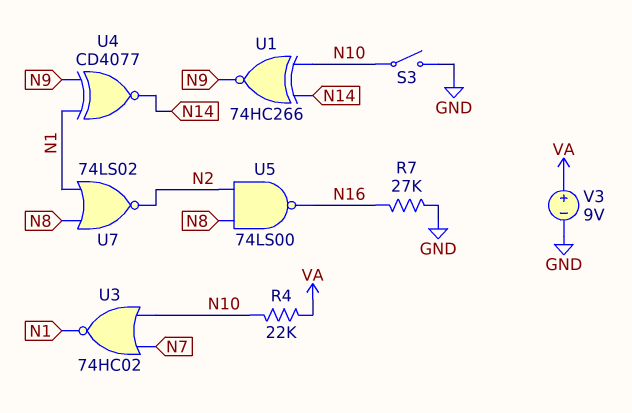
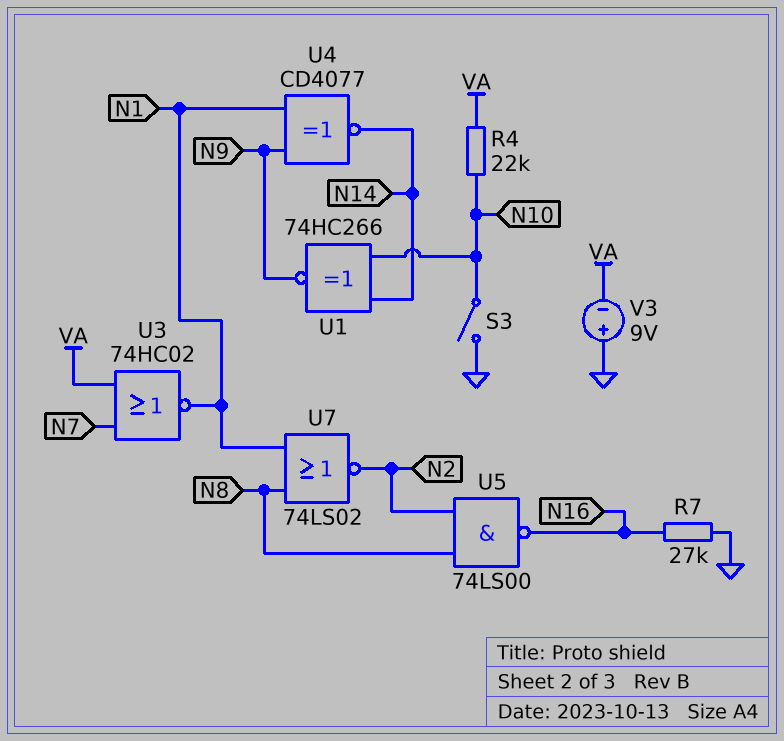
U3: NOR 74HC02 (in N7, in N10, out N1) -> NOR 74HC02 (in N7, in VA, out N1)
V3: 9V (plus VA, minus GND) -> 9V (plus GND, minus VA)

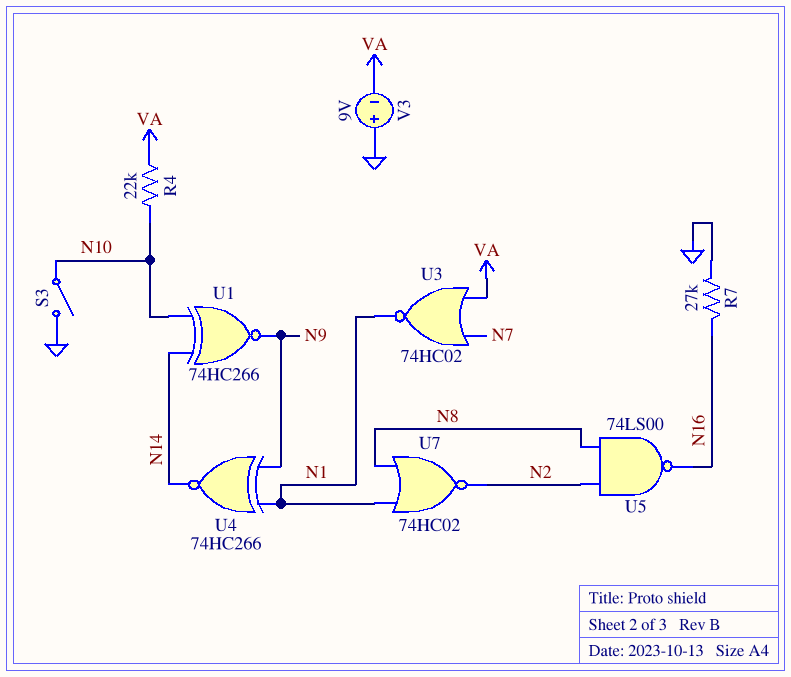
U4: XNOR CD4077 (in N1, in N9, out N14) -> XNOR 74HC266 (in N1, in N9, out N14)
U7: NOR 74LS02 (in N1, in N8, out N2) -> NOR 74HC02 (in N1, in N8, out N2)

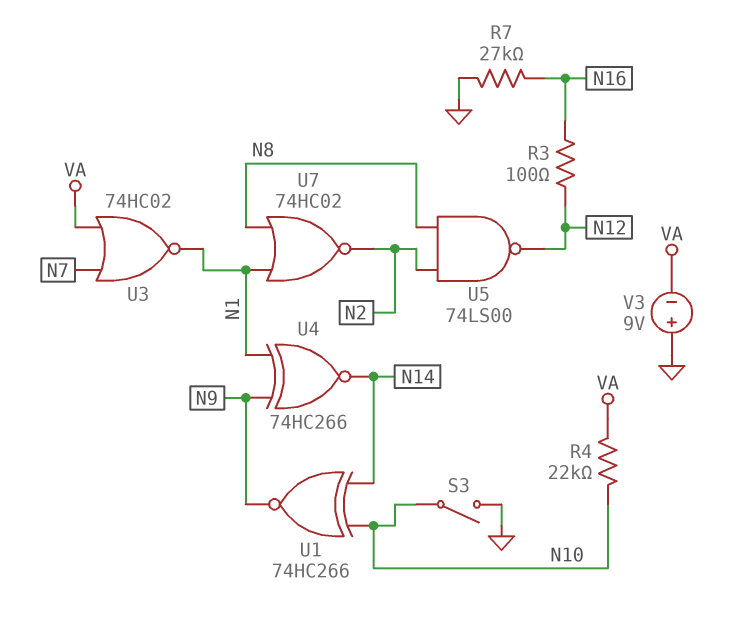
R3: none -> 100 (N12, N16)
U5: NAND 74LS00 (in N2, in N8, out N16) -> NAND 74LS00 (in N2, in N8, out N12)

